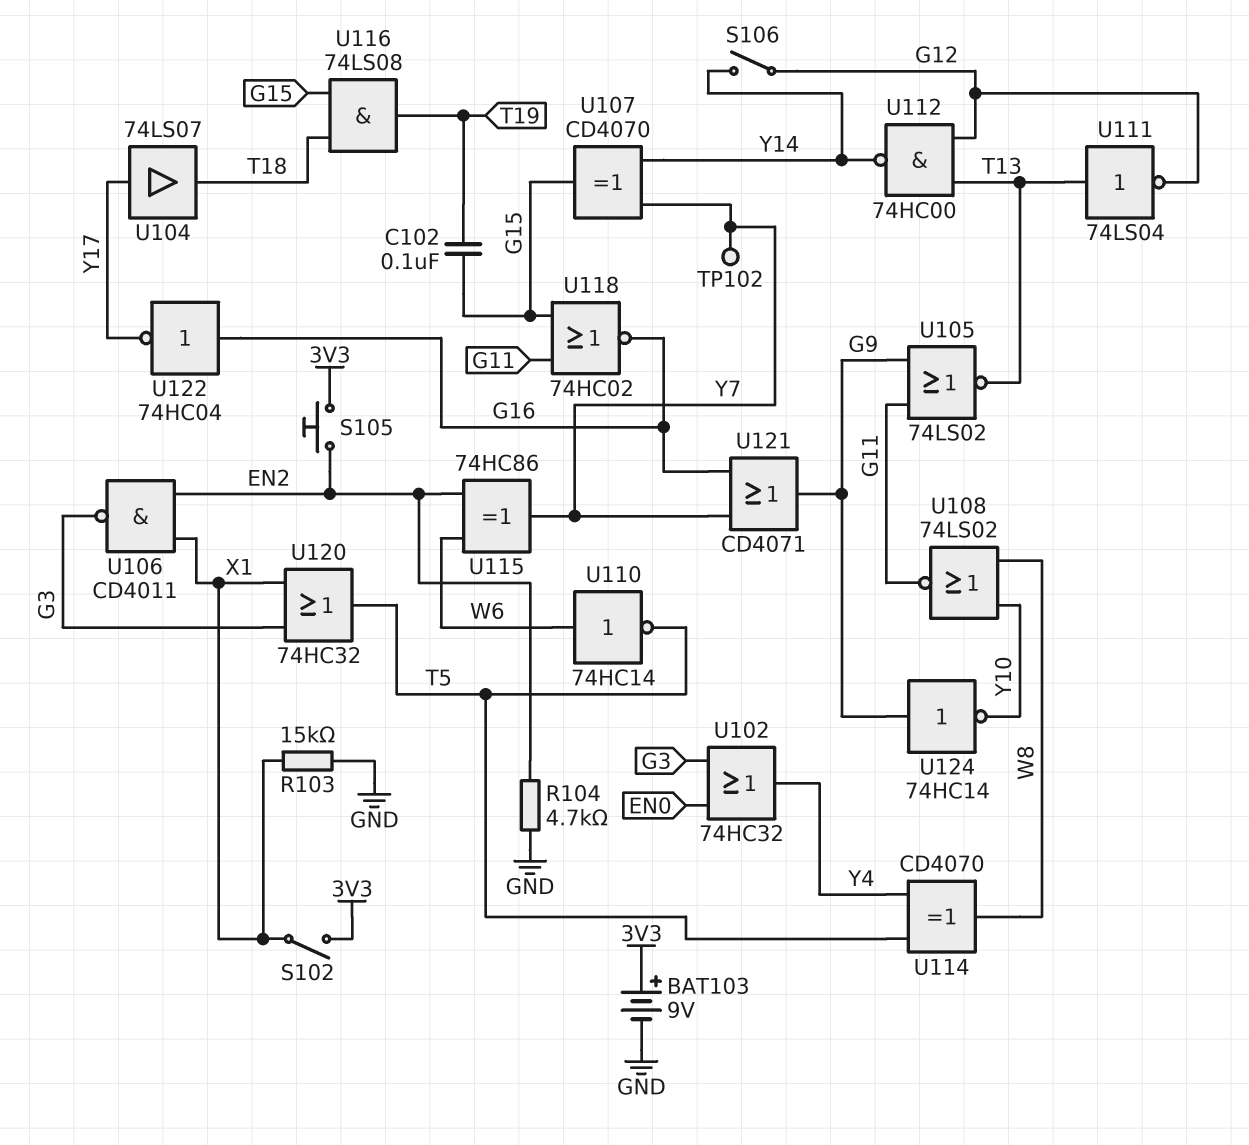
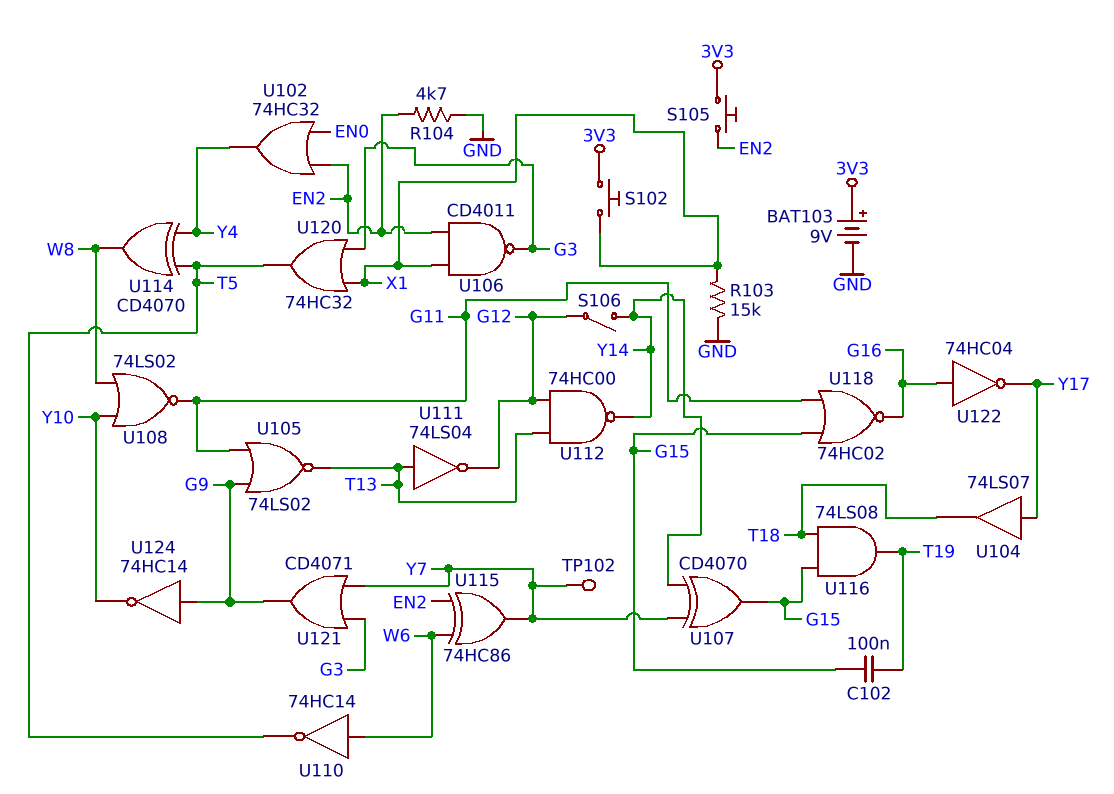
S102: switch (3V3, X1) -> button (3V3, X1)
U102: OR 74HC32 (in EN0, in G3, out Y4) -> OR 74HC32 (in EN0, in EN2, out Y4)
U121: OR CD4071 (in G16, in Y7, out G9) -> OR CD4071 (in G3, in Y7, out G9)

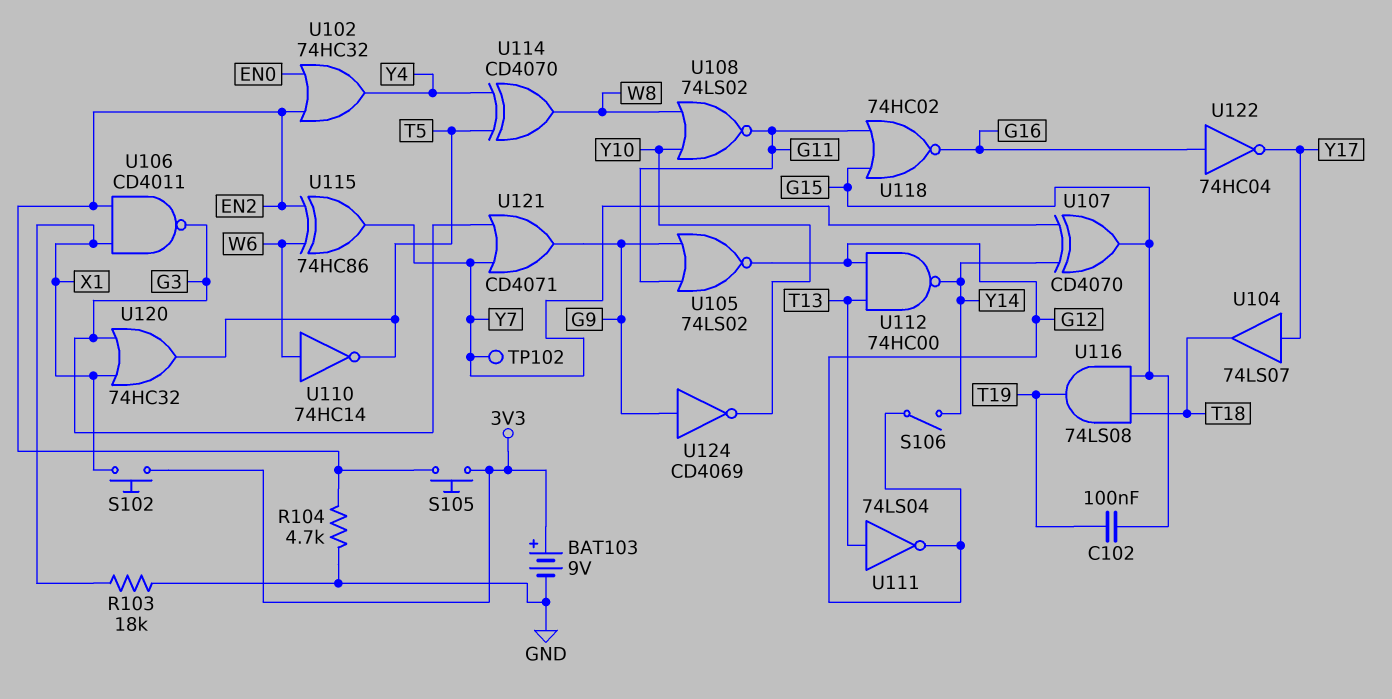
R103: 15k (GND, X1) -> 18k (GND, X1)
U105: NOR 74LS02 (in G9, in G11, out T13) -> NOR 74LS02 (in G9, in G11, out G12)
U124: NOT 74HC14 (in G9, out Y10) -> NOT CD4069 (in G9, out Y10)

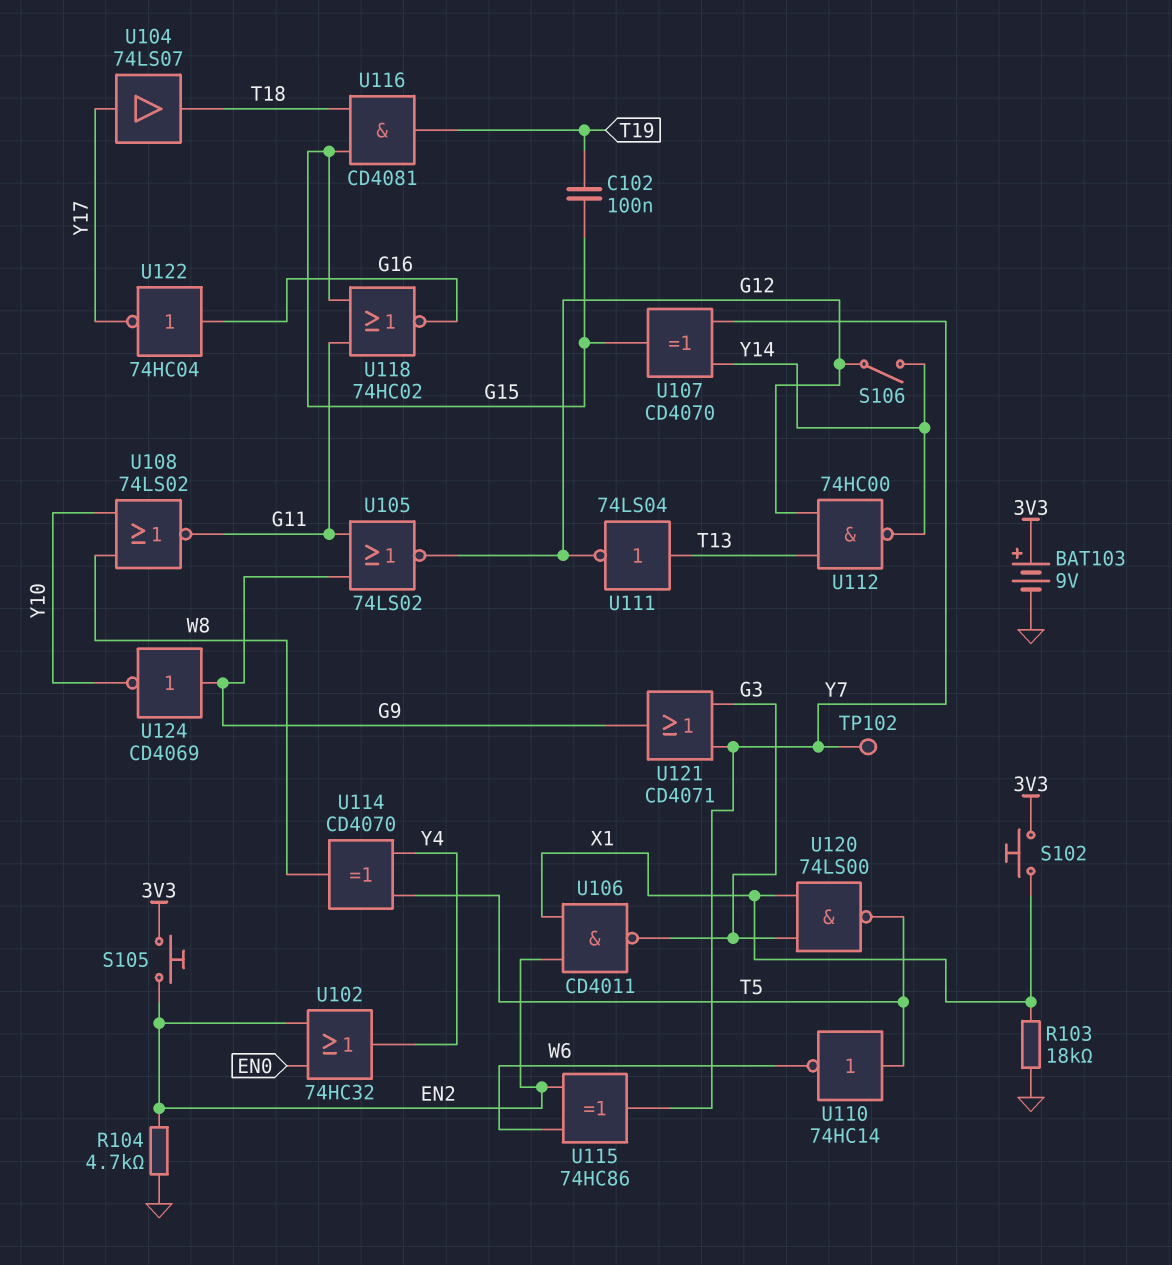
U110: NOT 74HC14 (in W6, out T5) -> NOT 74HC14 (in T5, out W6)
U116: AND 74LS08 (in G15, in T18, out T19) -> AND CD4081 (in G15, in T18, out T19)
U120: OR 74HC32 (in G3, in X1, out T5) -> NAND 74LS00 (in G3, in X1, out T5)

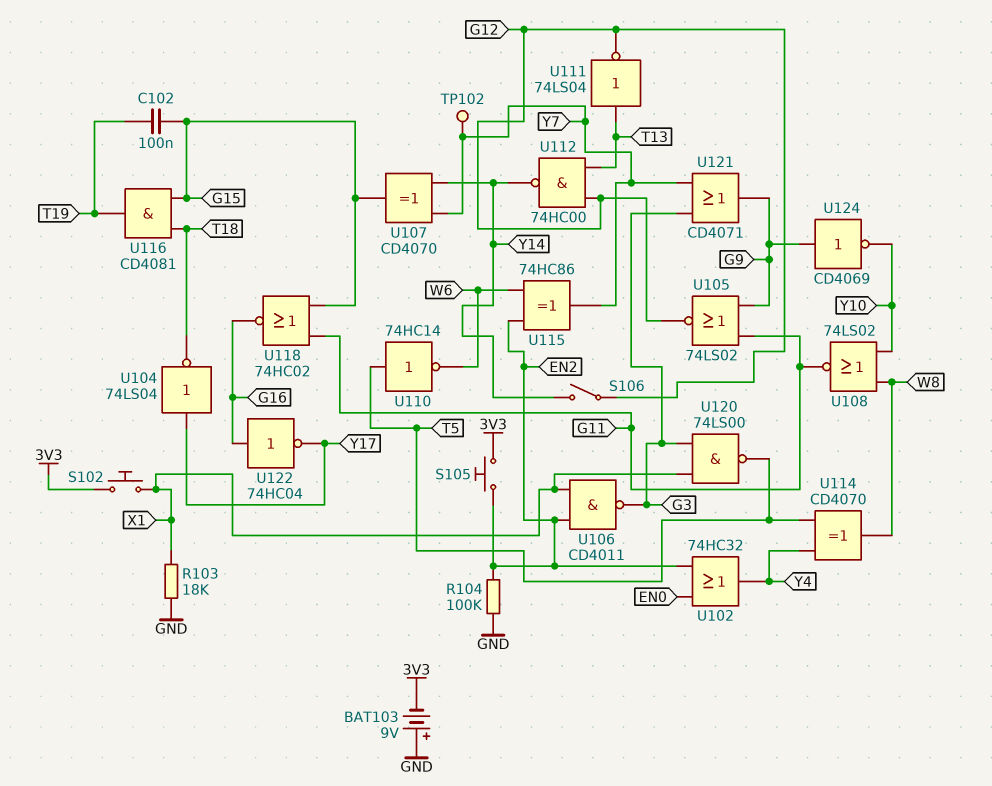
BAT103: 9V (plus 3V3, minus GND) -> 9V (plus GND, minus 3V3)
R104: 4.7k (EN2, GND) -> 100k (EN2, GND)
U104: buffer 74LS07 (in Y17, out T18) -> NOT 74LS04 (in Y17, out T18)

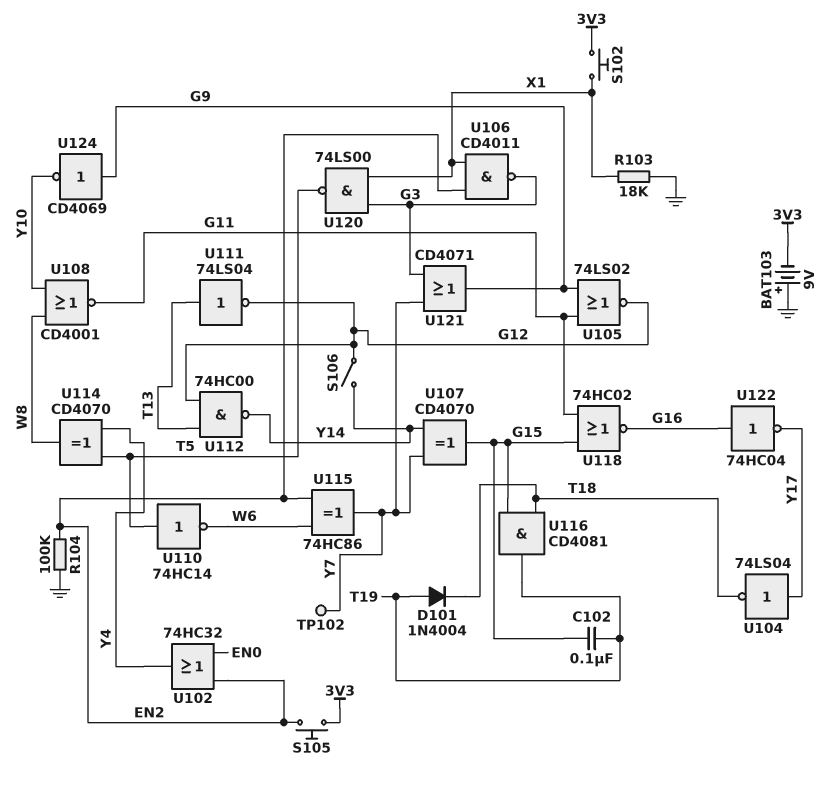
D101: none -> diode 1N4004 (A T19, K T18)
U108: NOR 74LS02 (in W8, in Y10, out G11) -> NOR CD4001 (in W8, in Y10, out G11)

